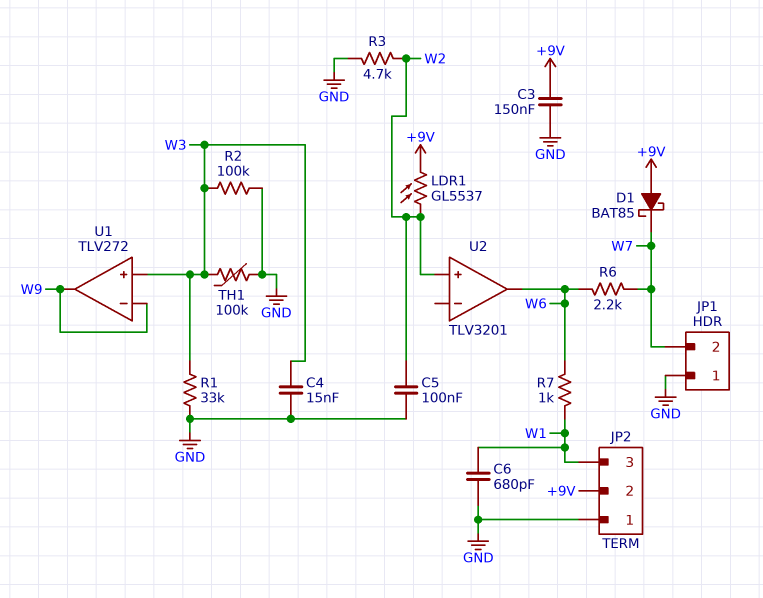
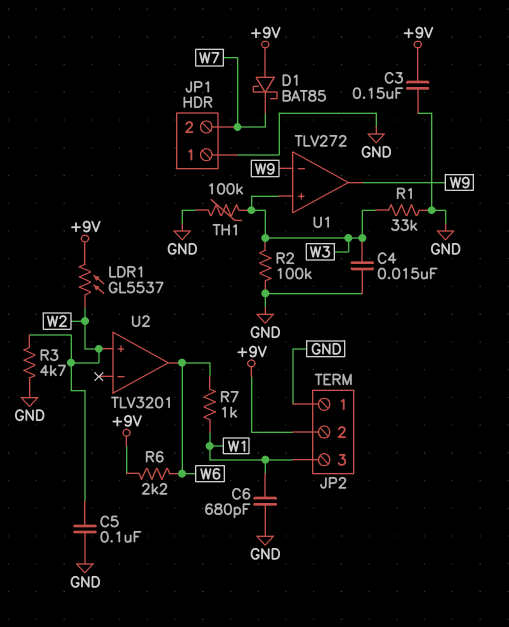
R6: 2.2k (W6, W7) -> 2.2k (+9V, W6)

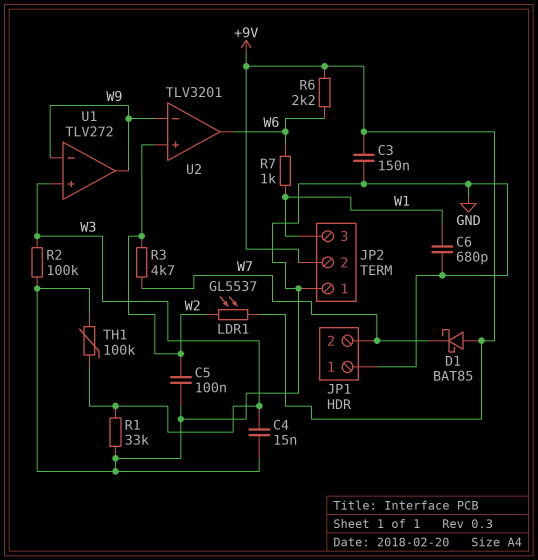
R3: 4.7k (GND, W2) -> 4.7k (W2, W7)
U2 pin in-: none -> W9

